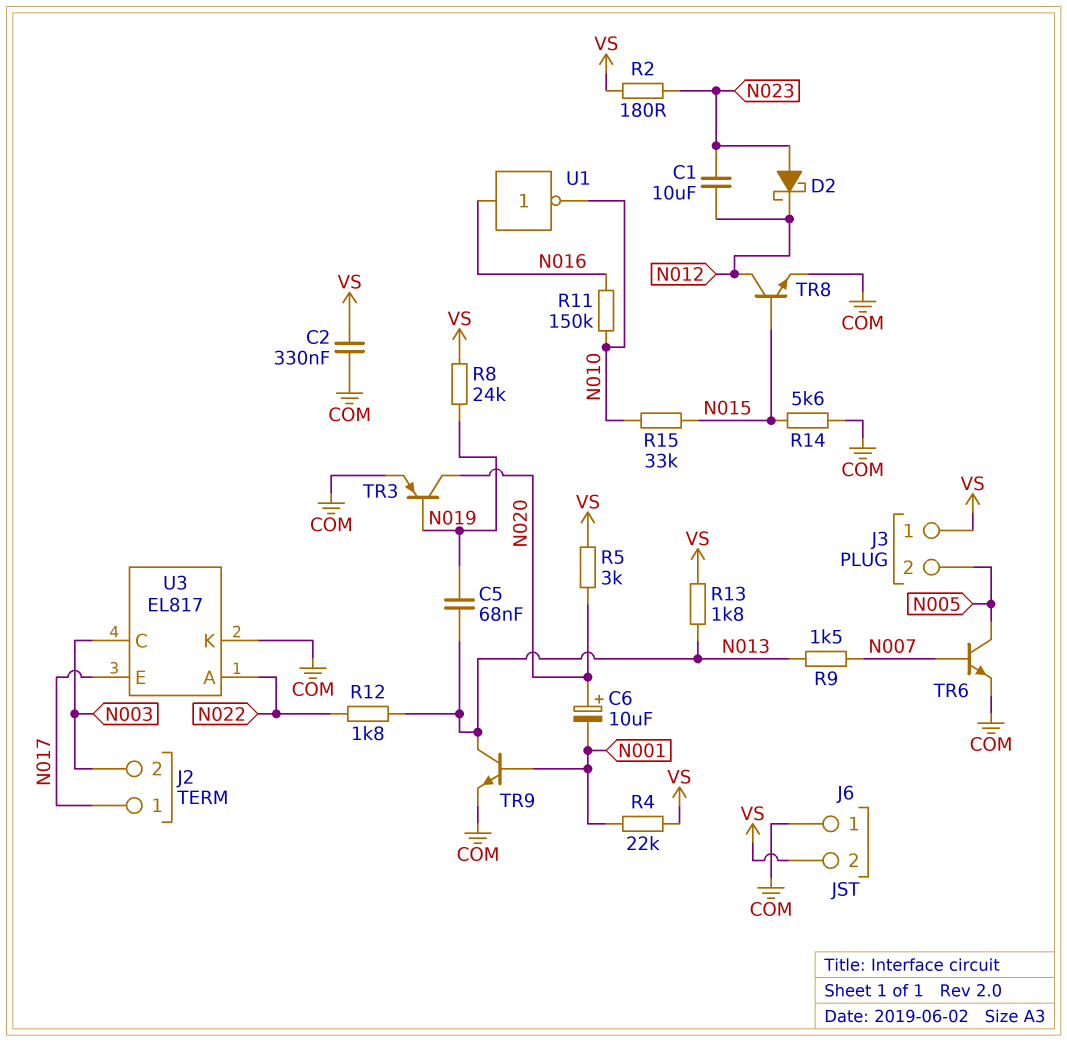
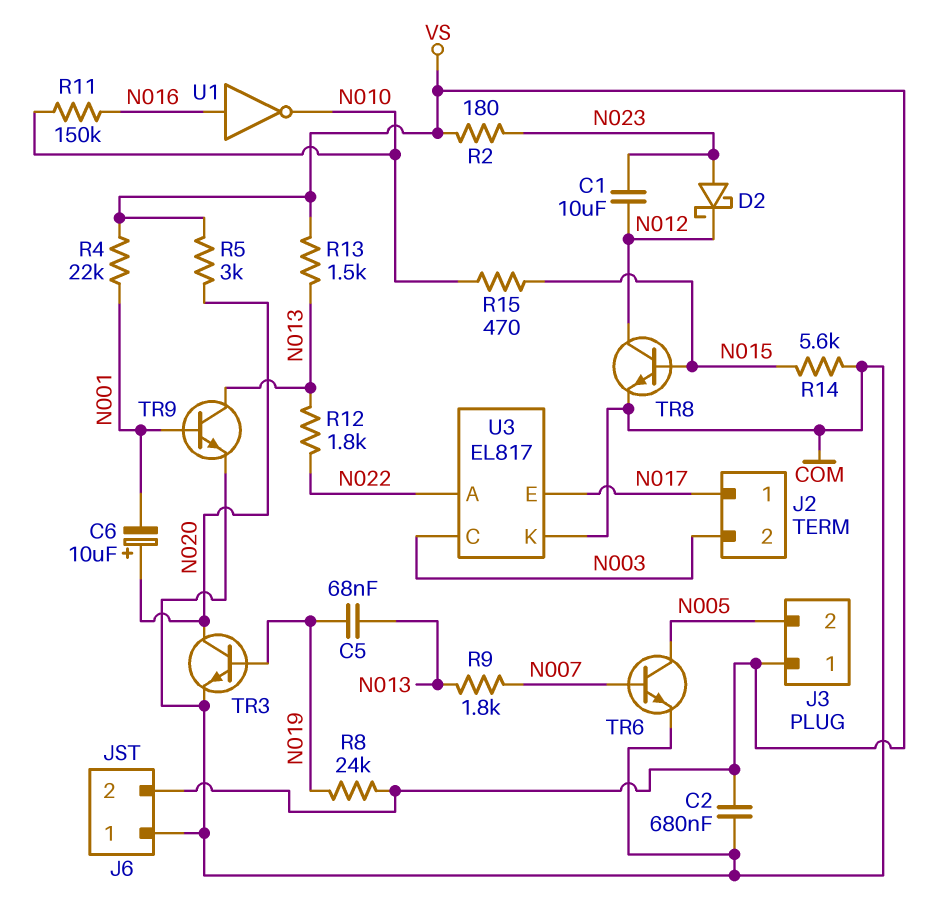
C2: 330nF (COM, VS) -> 680nF (COM, VS)
R9: 1.5k (N007, N013) -> 1.8k (N007, N013)
R13: 1.8k (N013, VS) -> 1.5k (N013, VS)
R15: 33k (N010, N015) -> 470 (N010, N015)
TR3: PNP (B N019, C N020, E COM) -> NPN (B N019, C N020, E COM)

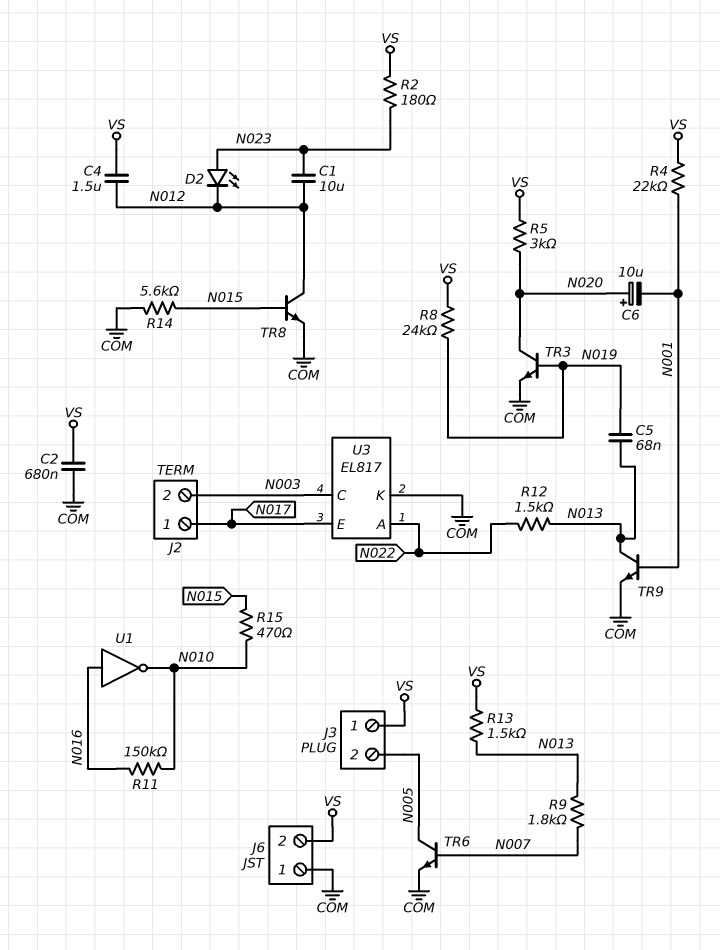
C4: none -> 1.5uF (N012, VS)
D2: schottky (A N023, K N012) -> LED (A N023, K N012)
R12: 1.8k (N013, N022) -> 1.5k (N013, N022)

